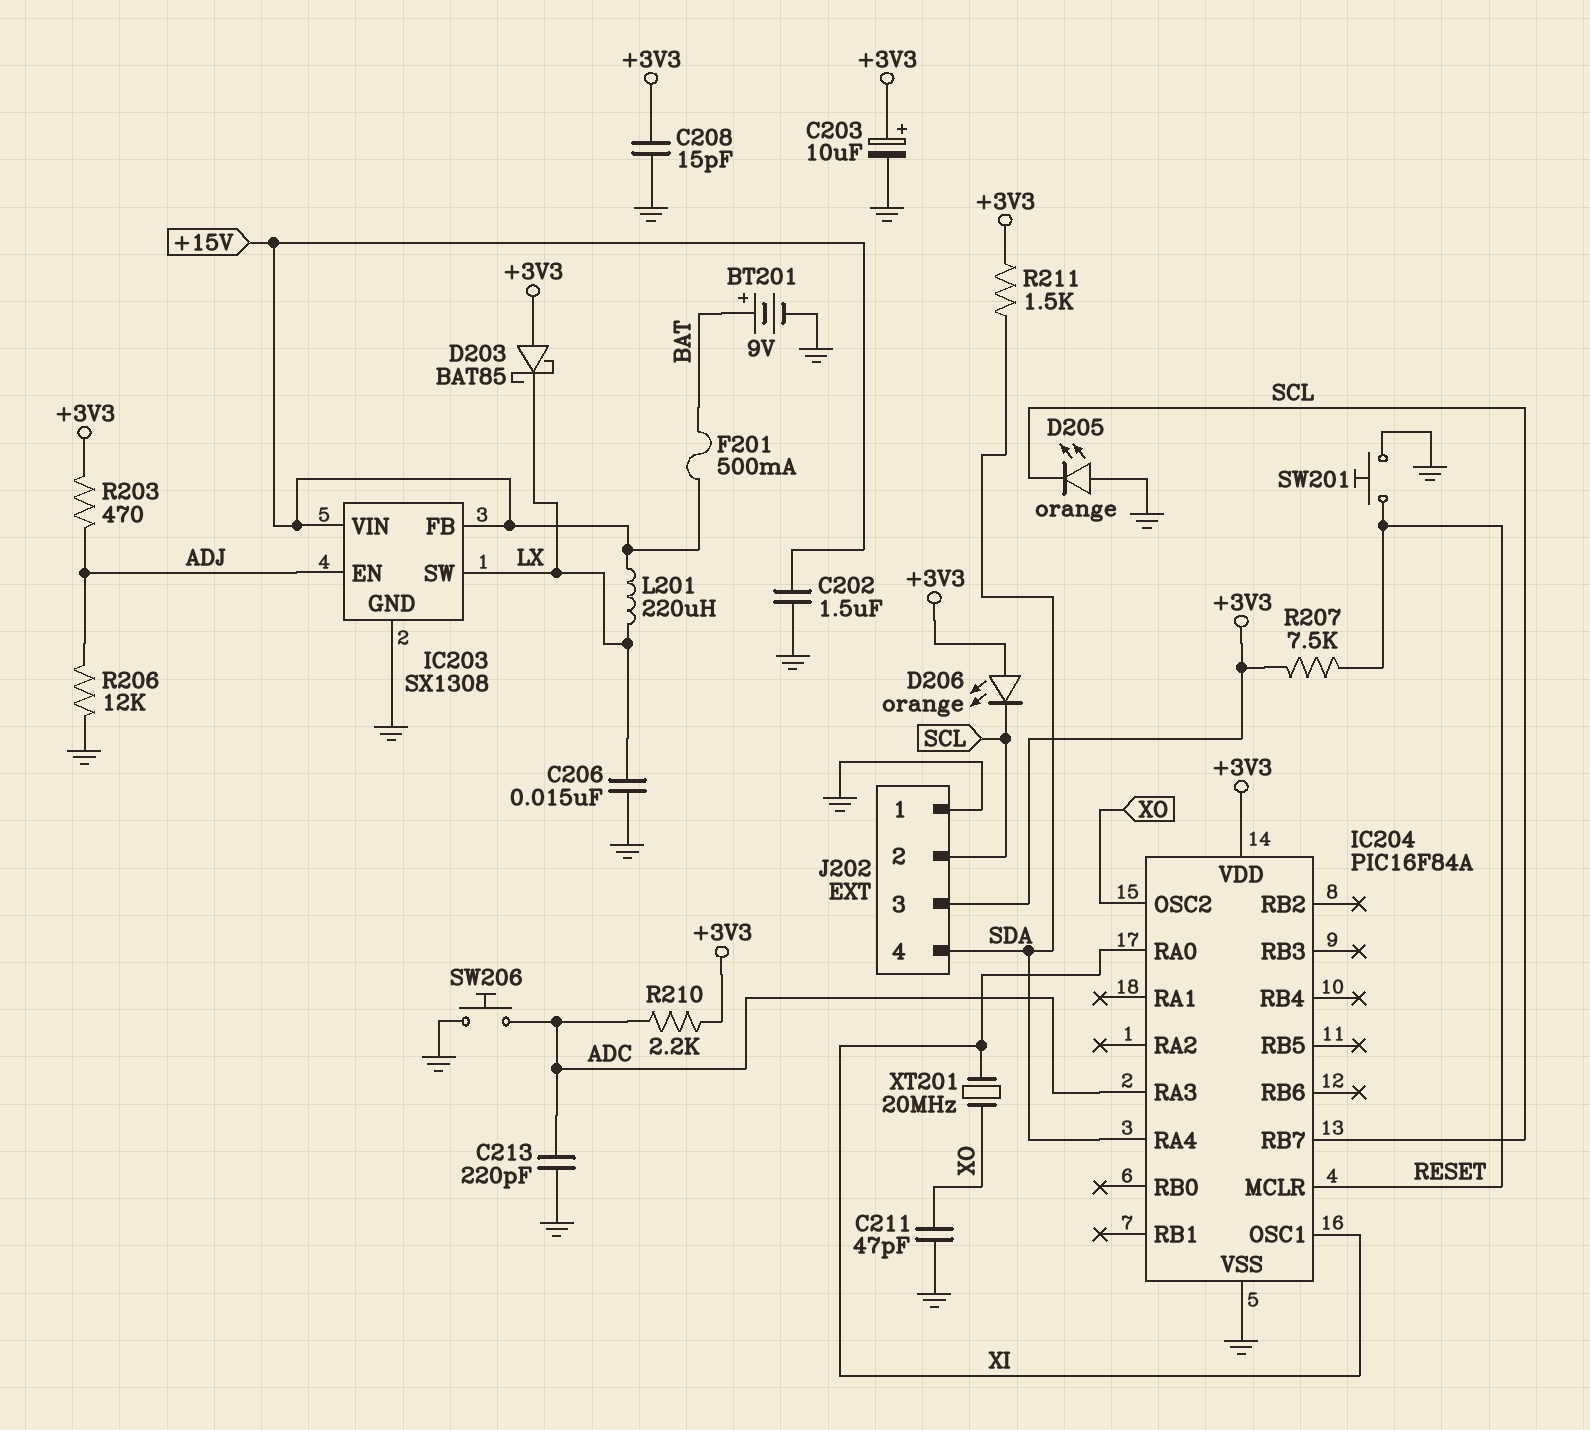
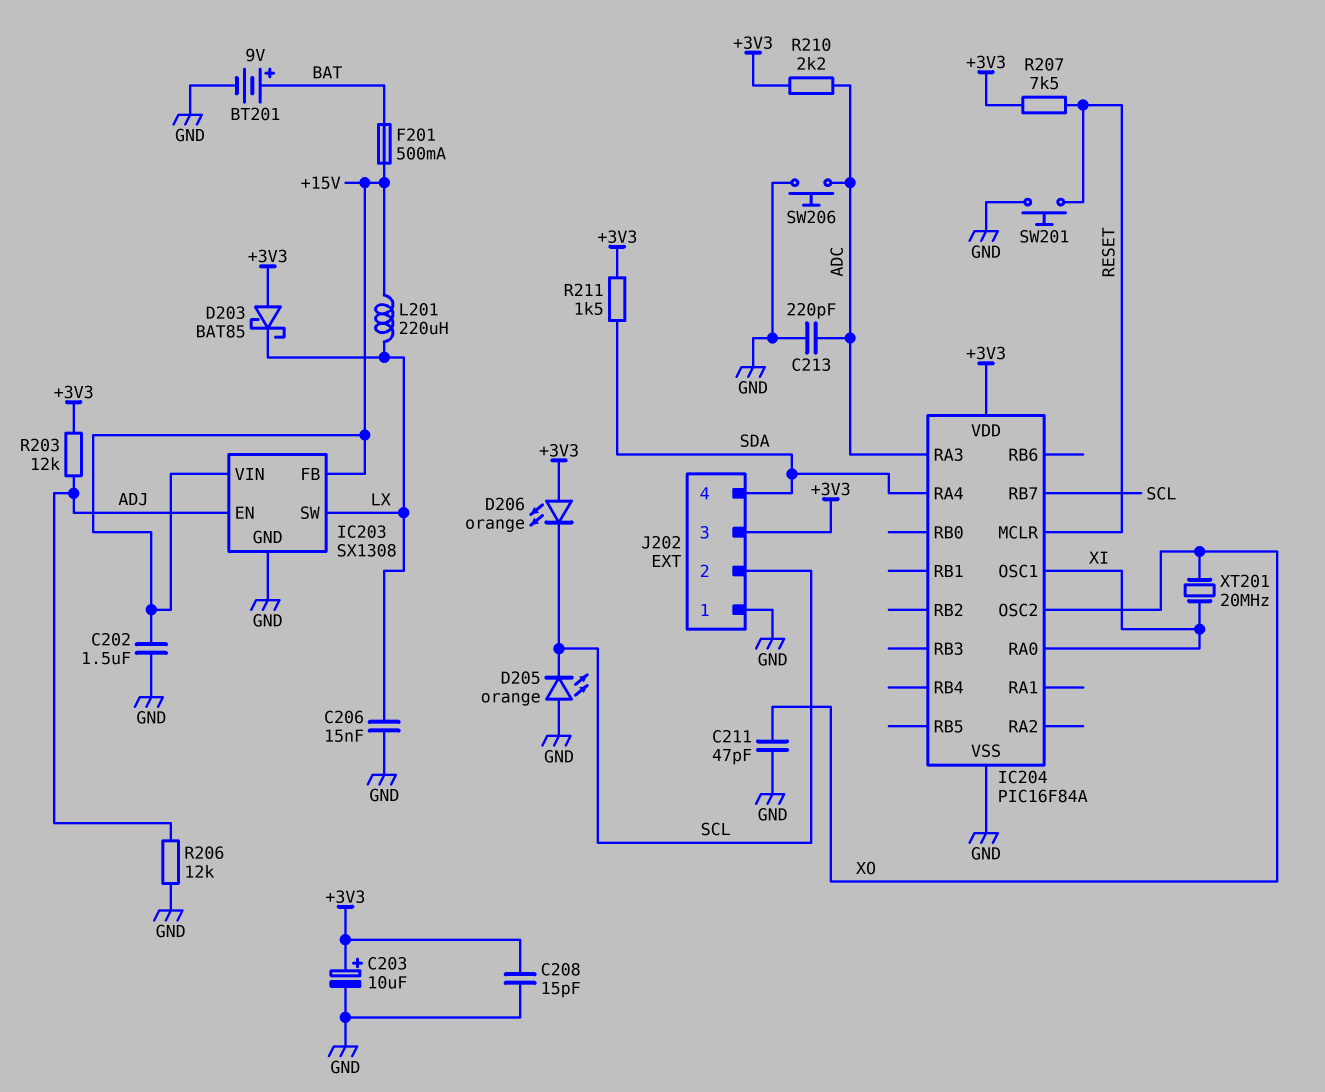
R203: 470 (+3V3, ADJ) -> 12k (+3V3, ADJ)

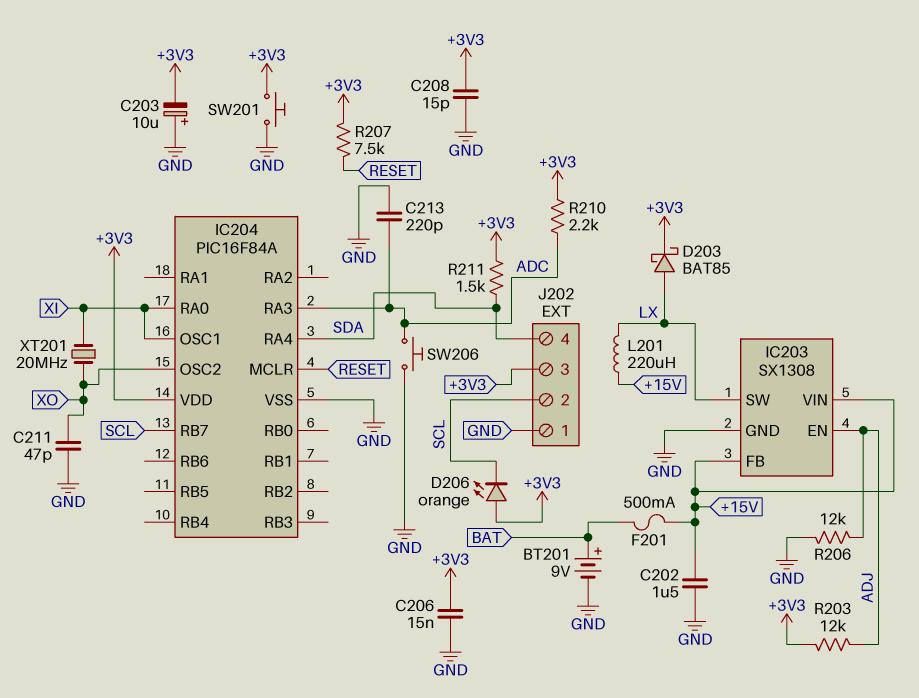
C203: 10uF (plus +3V3, minus GND) -> 10uF (plus GND, minus +3V3)
C206: 15nF (GND, LX) -> 15nF (+3V3, GND)
D203: schottky BAT85 (A +3V3, K LX) -> schottky BAT85 (A LX, K +3V3)
D205: LED orange (A GND, K SCL) -> none
SW201: button (GND, RESET) -> button (+3V3, GND)

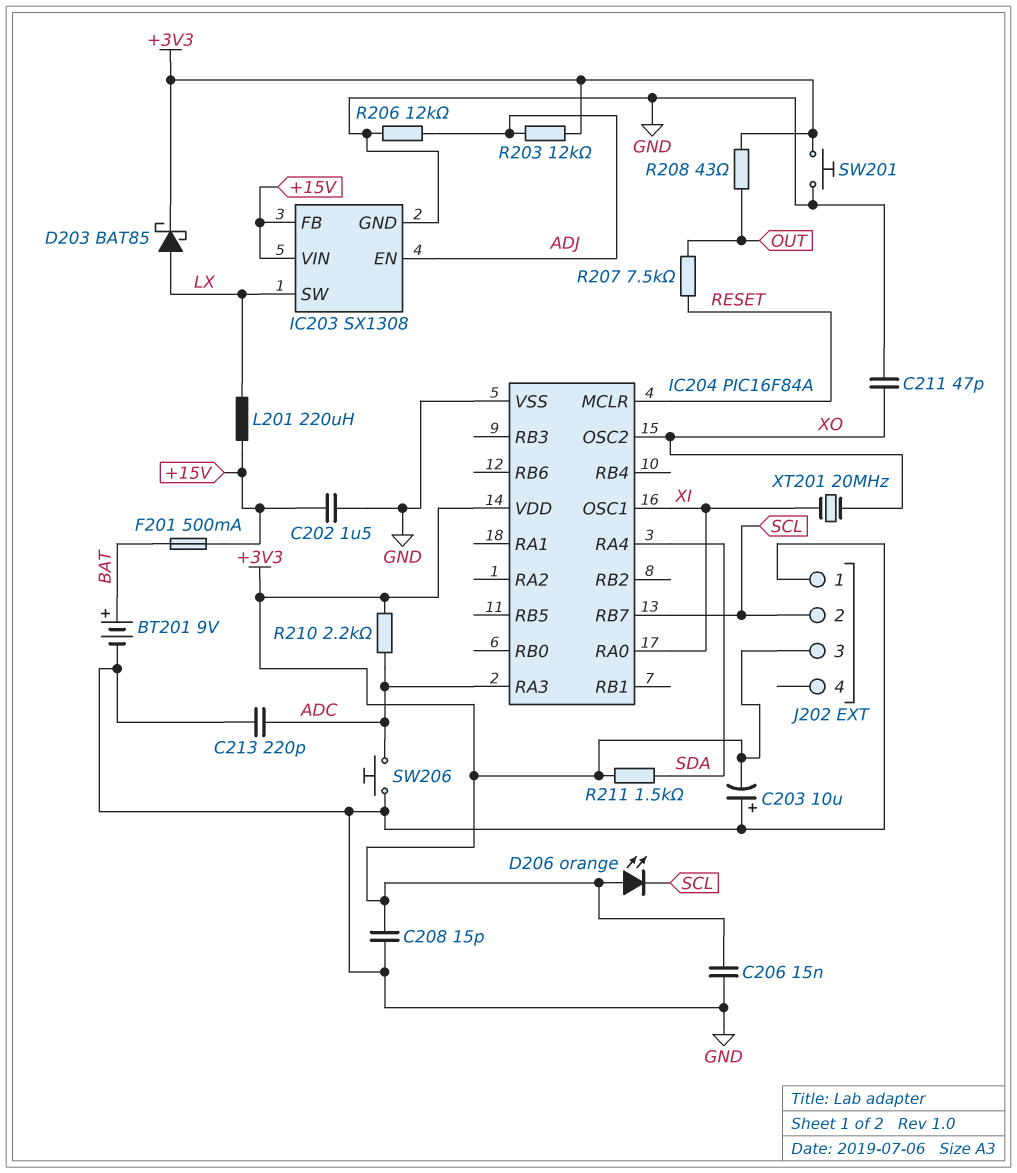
J202 pin 4: SDA -> none
R207: 7.5k (+3V3, RESET) -> 7.5k (OUT, RESET)
R208: none -> 43 (+3V3, OUT)

